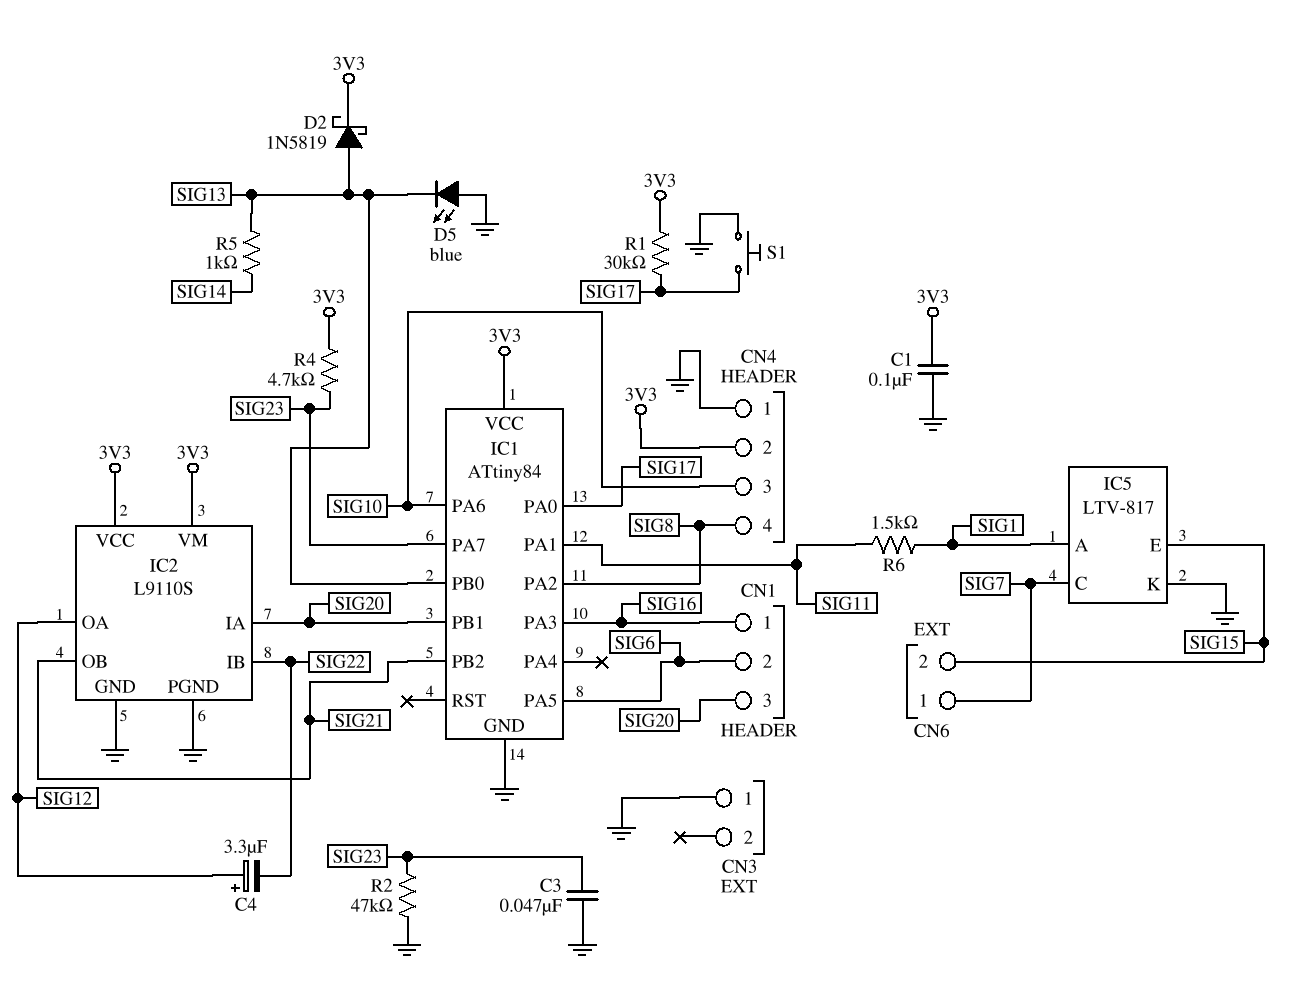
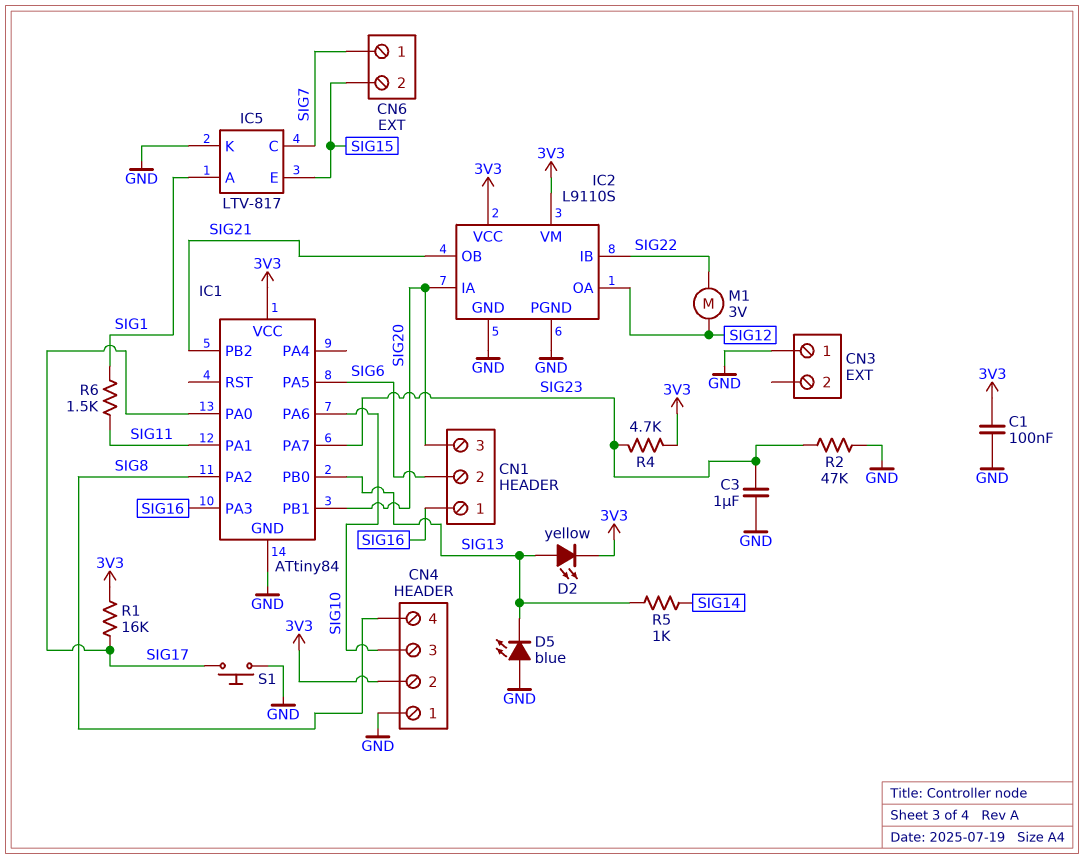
C3: 47nF (GND, SIG23) -> 1uF (GND, SIG23)
C4: 3.3uF (plus SIG12, minus SIG22) -> none
D2: schottky 1N5819 (A SIG13, K 3V3) -> LED yellow (A SIG13, K 3V3)
M1: none -> motor 3V (SIG12, SIG22)
R1: 30k (3V3, SIG17) -> 16k (3V3, SIG17)

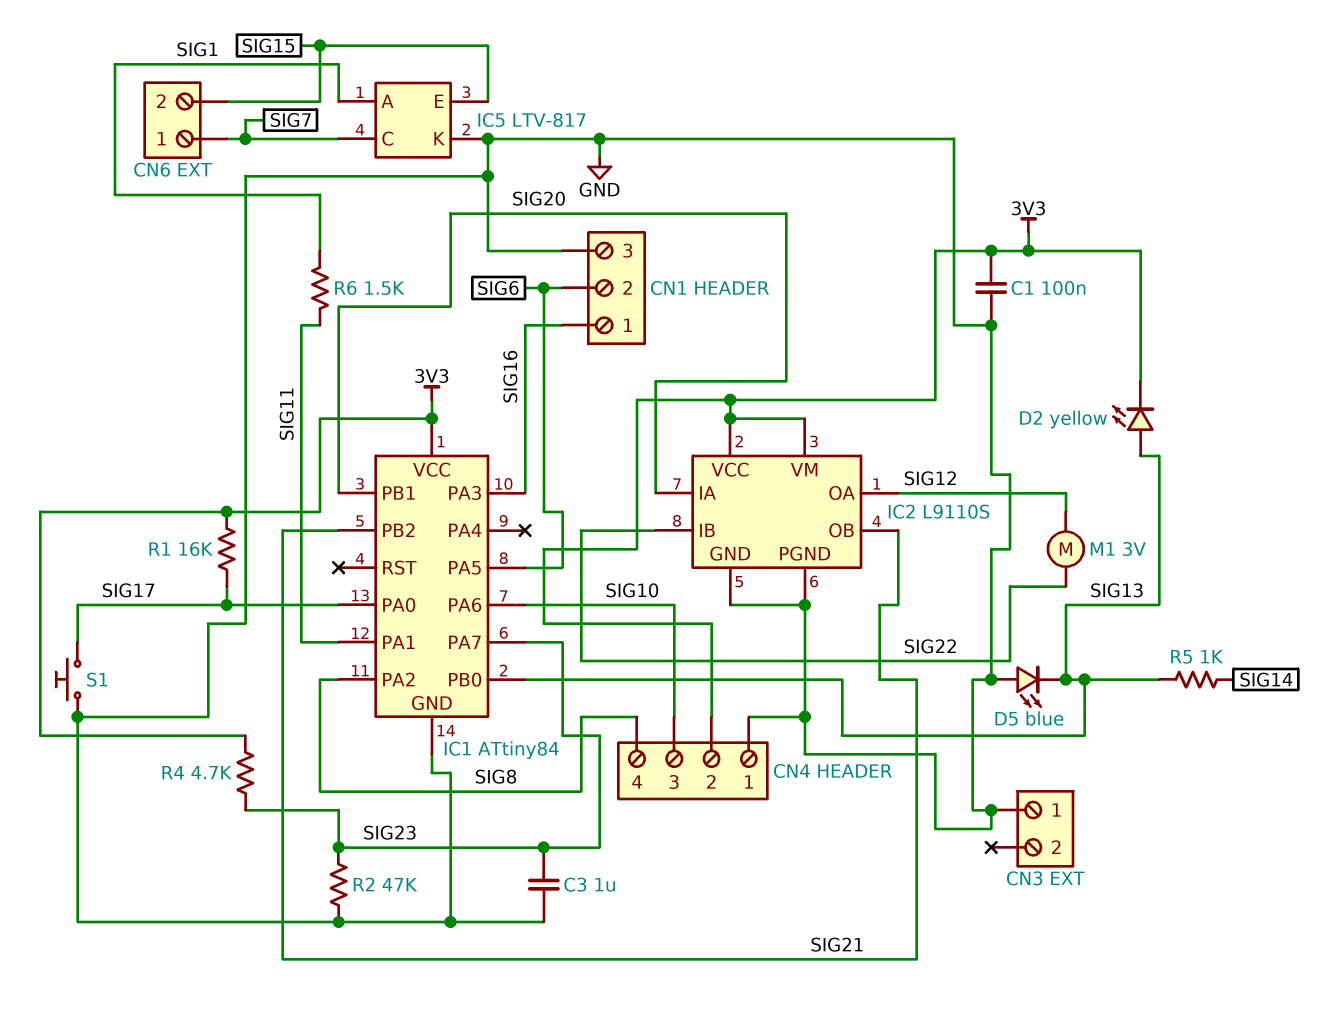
CN1 pin 3: SIG20 -> GND

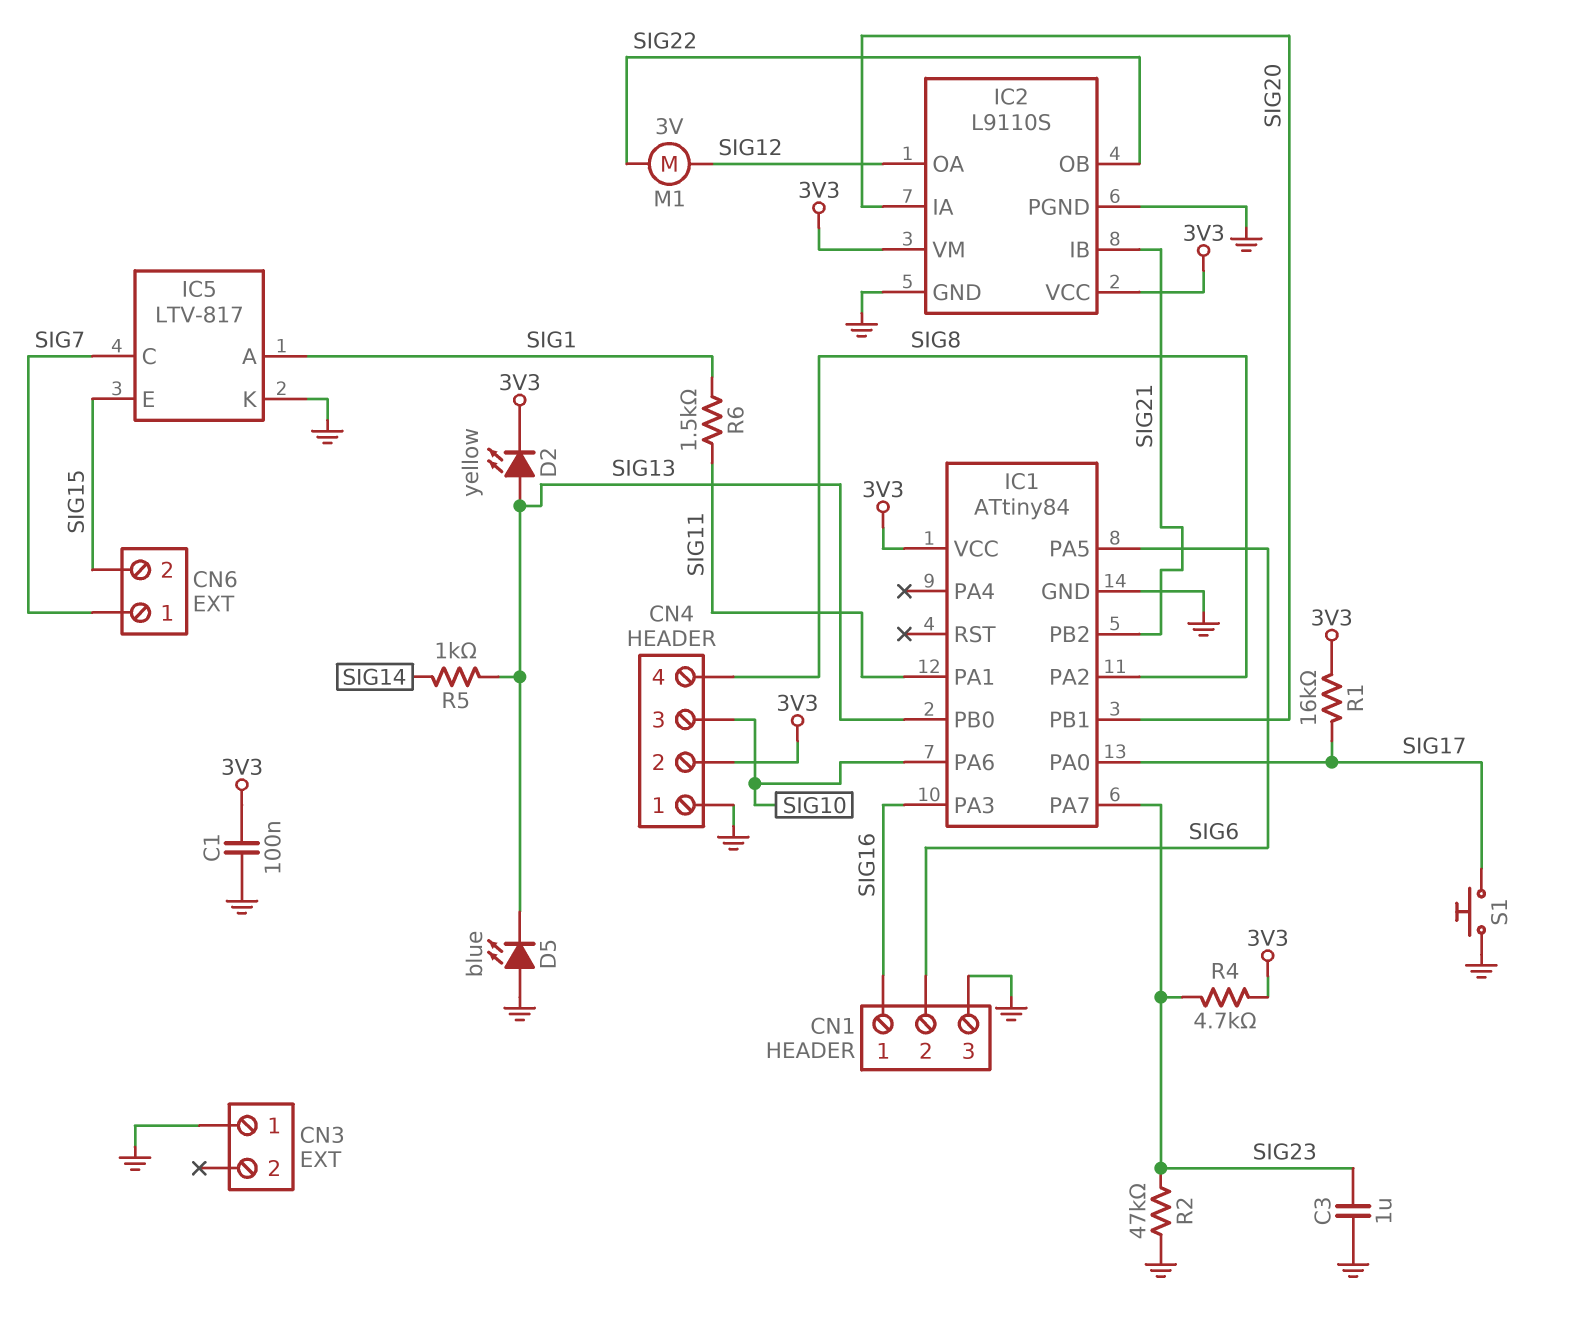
IC2 pin IB: SIG22 -> SIG21
IC2 pin OB: SIG21 -> SIG22

